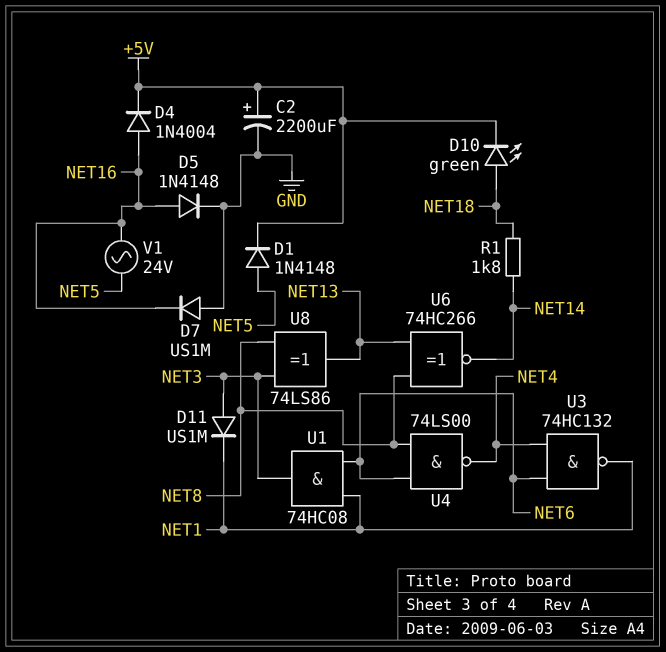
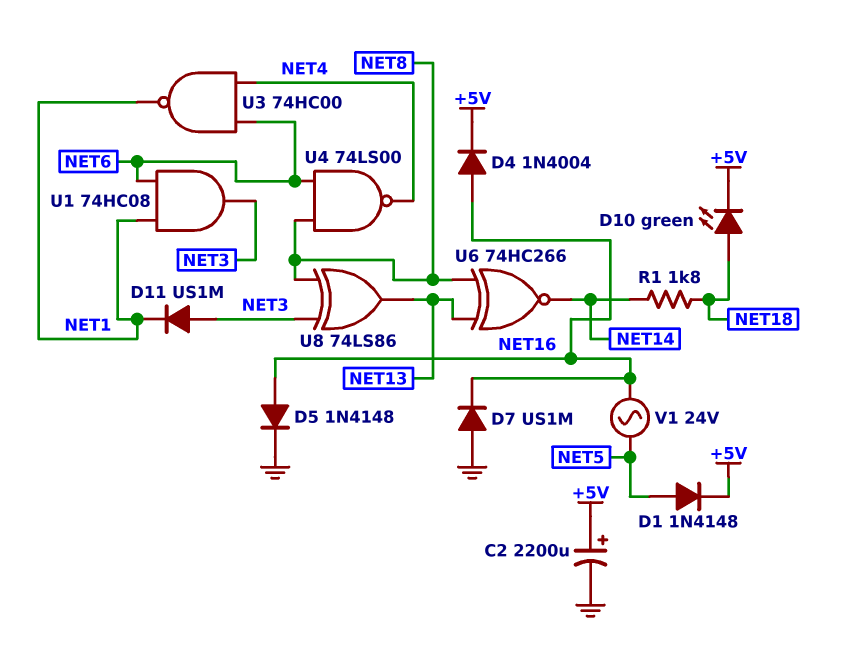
U3: NAND 74HC132 (in NET4, in NET6, out NET1) -> NAND 74HC00 (in NET4, in NET6, out NET1)

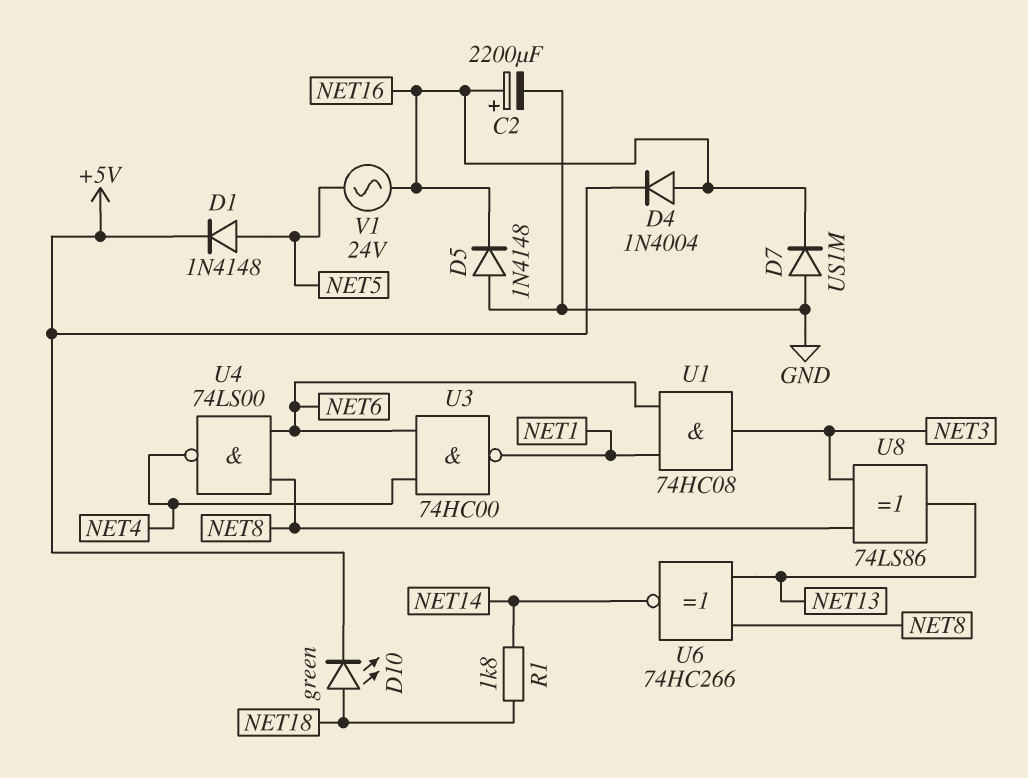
C2: 2200uF (plus +5V, minus GND) -> 2200uF (plus NET16, minus GND)
D5: diode 1N4148 (A NET16, K GND) -> diode 1N4148 (A GND, K NET16)
D11: diode US1M (A NET3, K NET1) -> none

